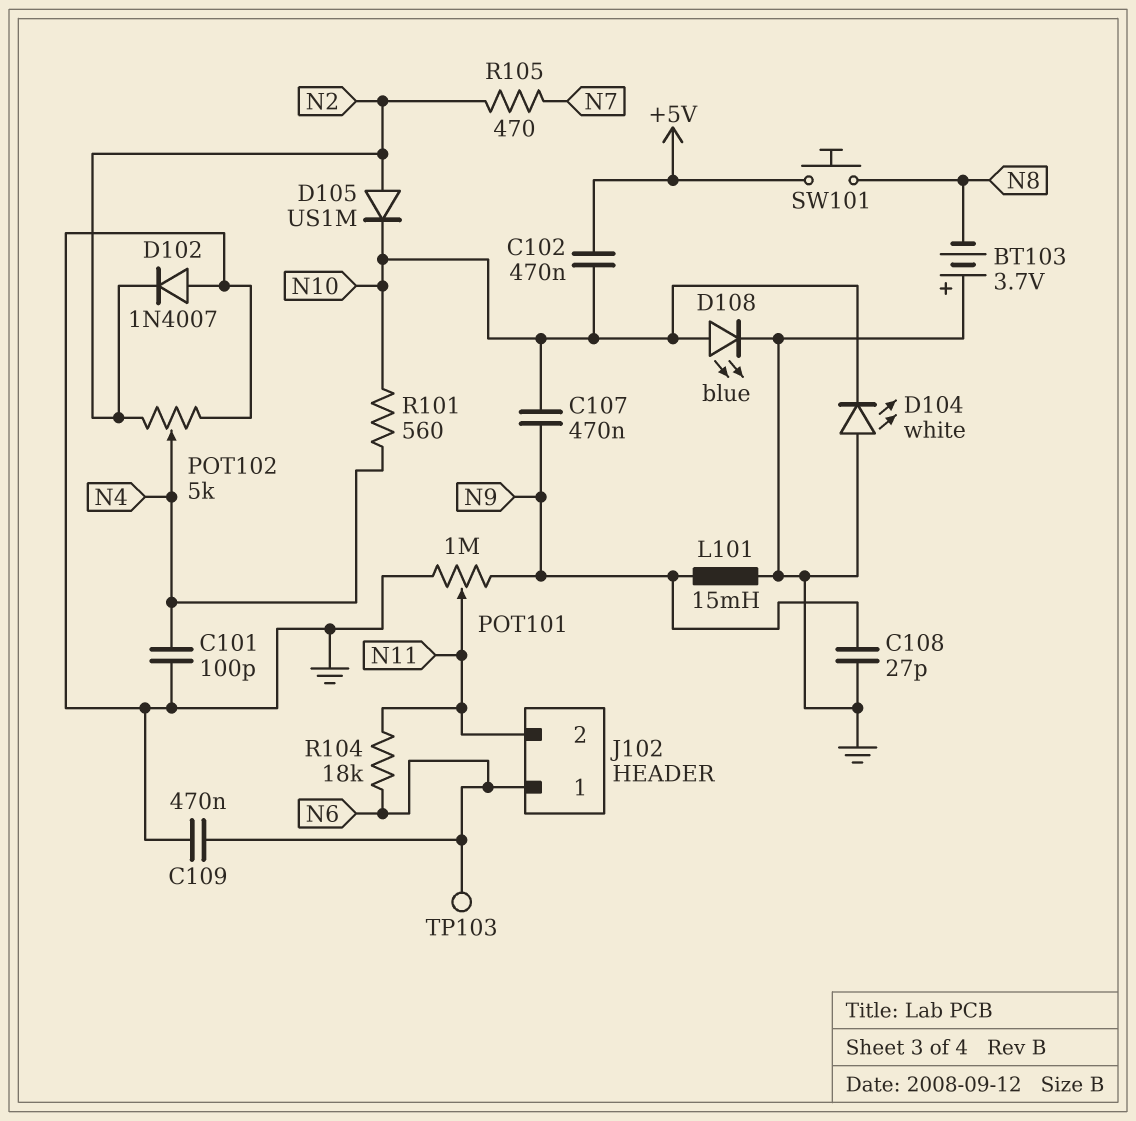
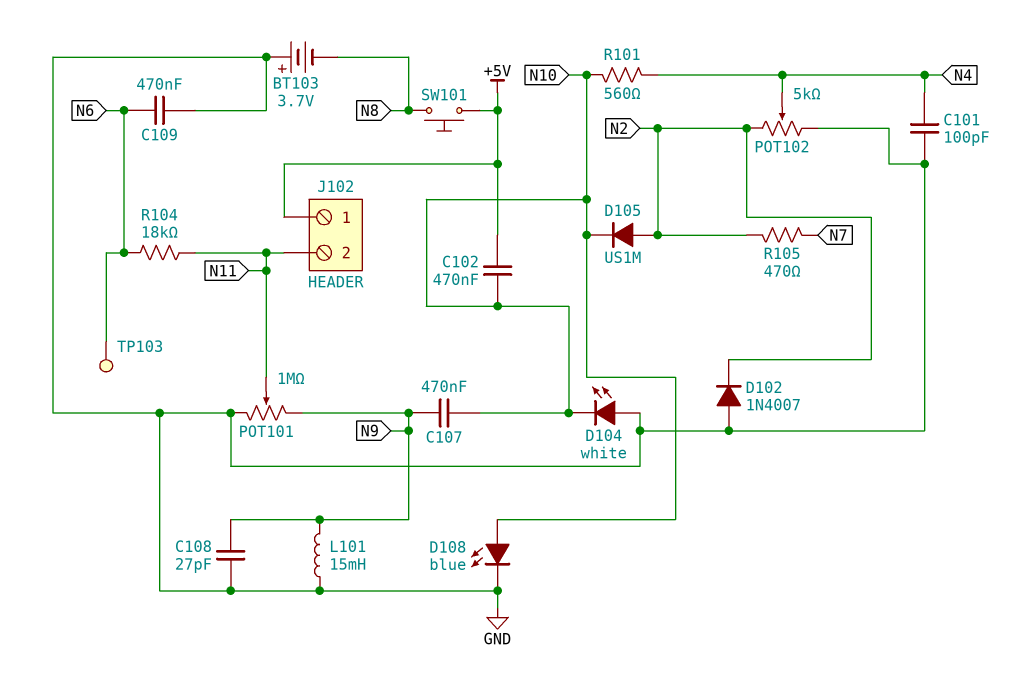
J102 pin 1: N6 -> +5V

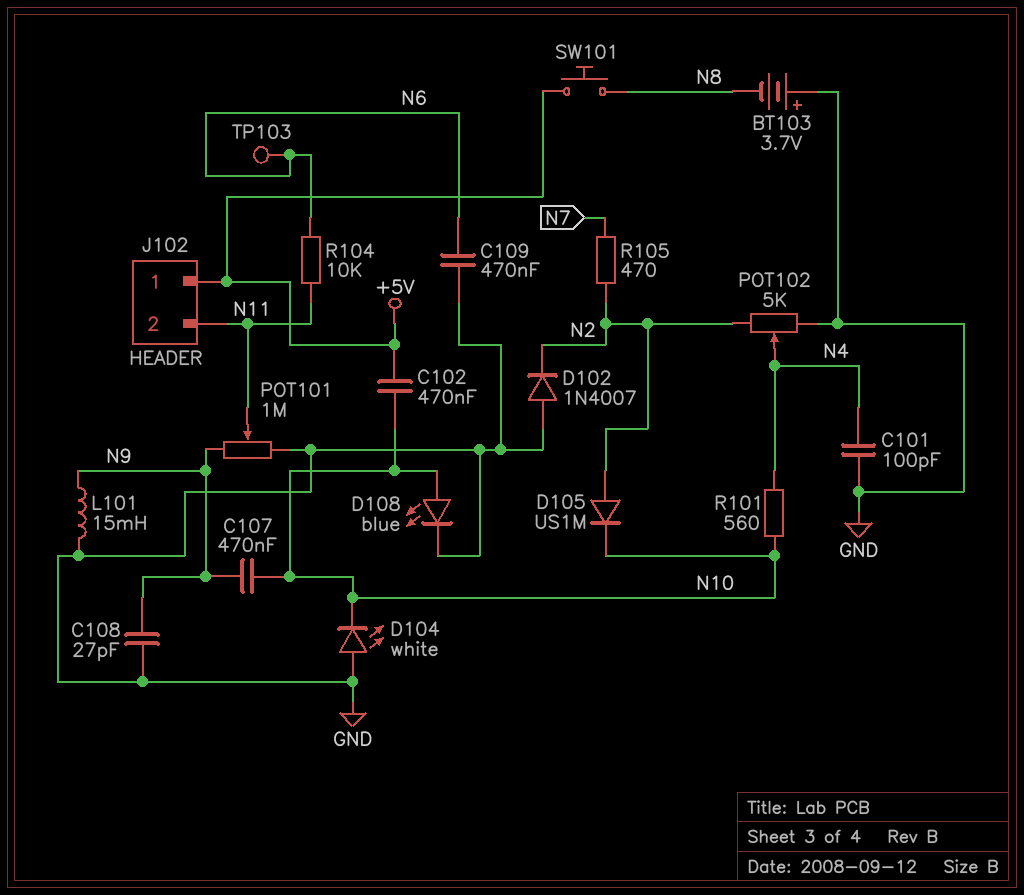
R104: 18k (N6, N11) -> 10k (N6, N11)

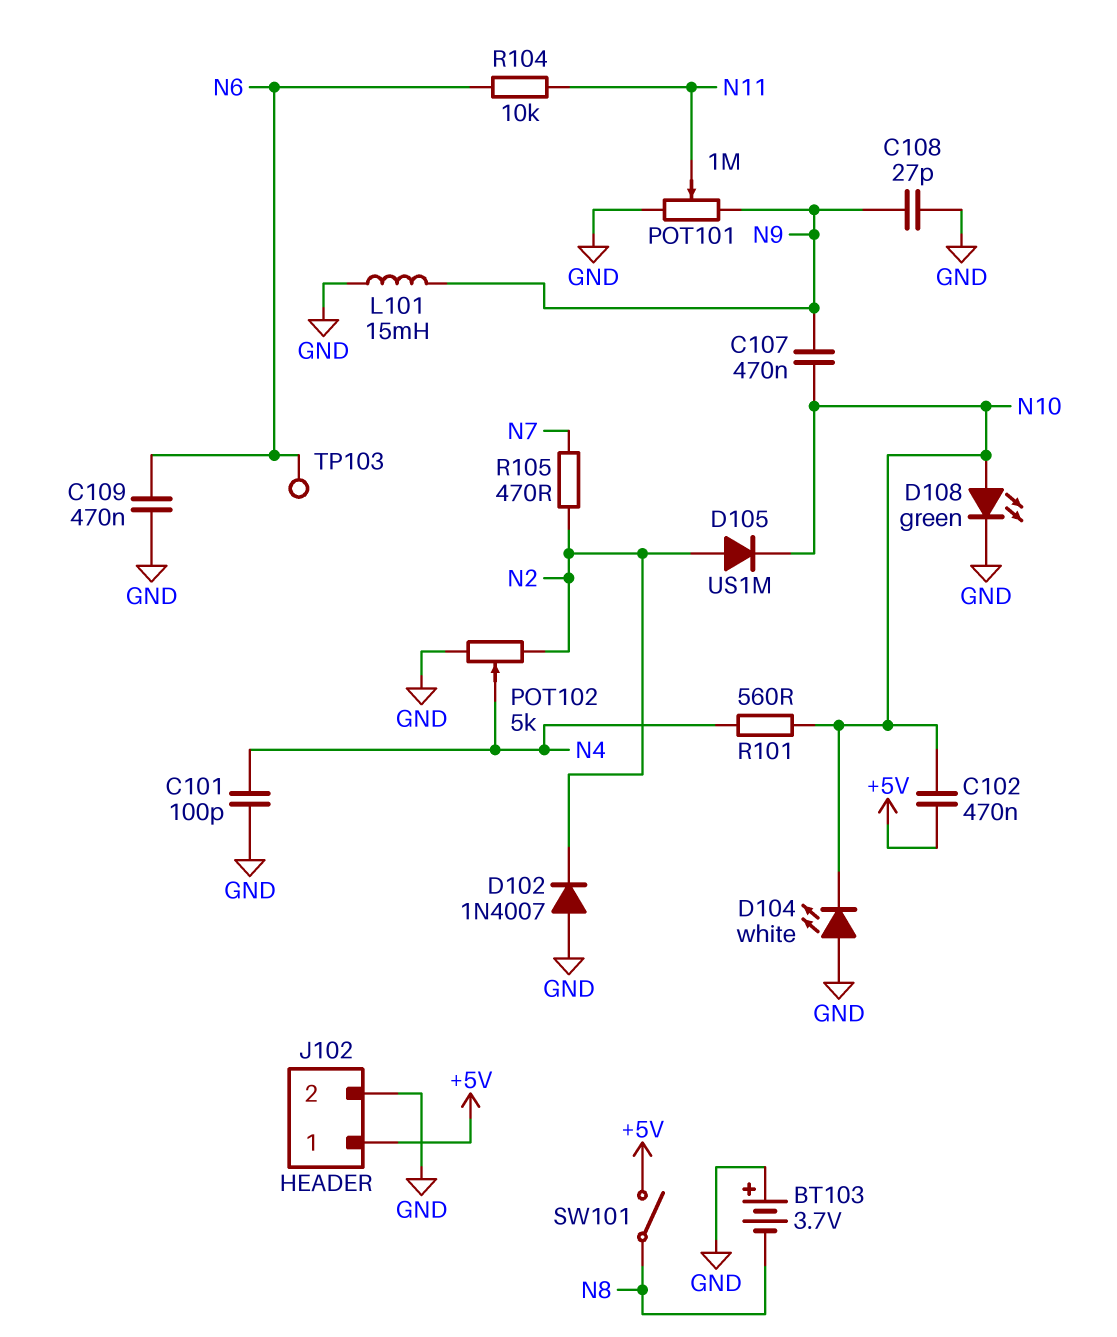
D108: LED blue (A N10, K GND) -> LED green (A N10, K GND)
J102 pin 2: N11 -> GND
SW101: button (+5V, N8) -> switch (+5V, N8)

